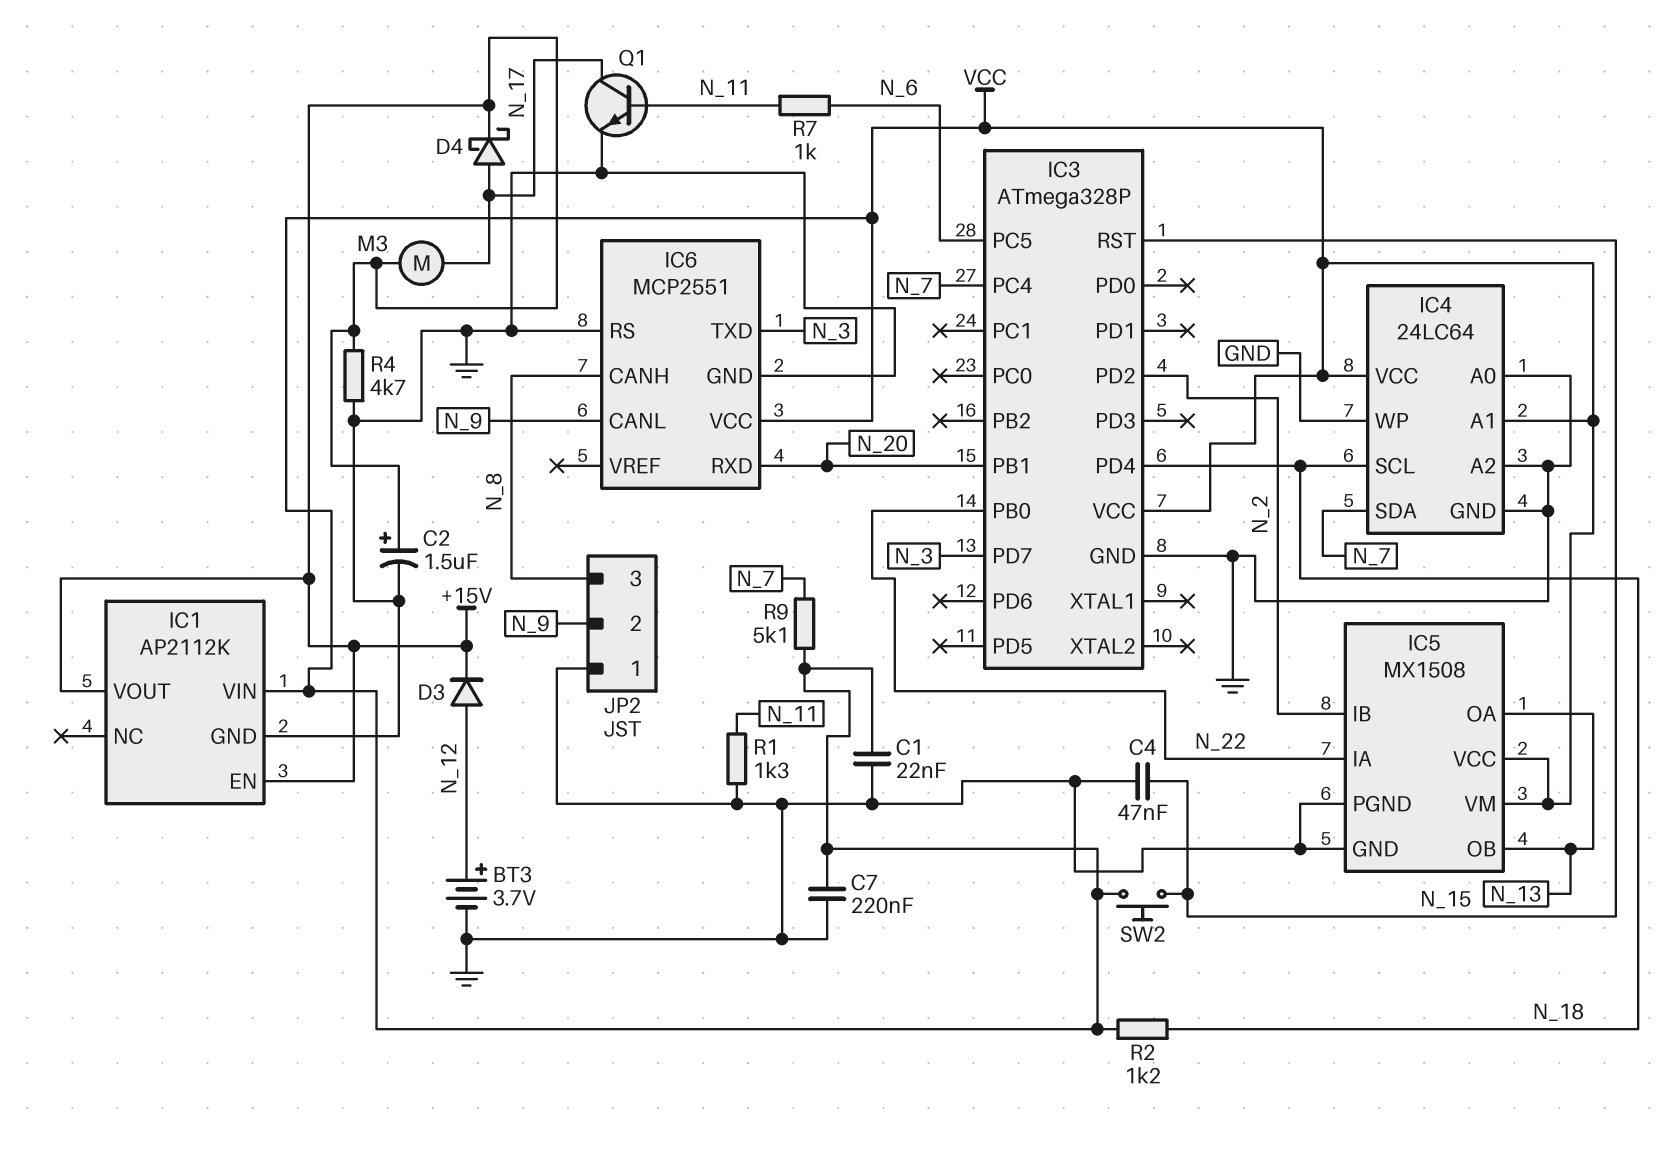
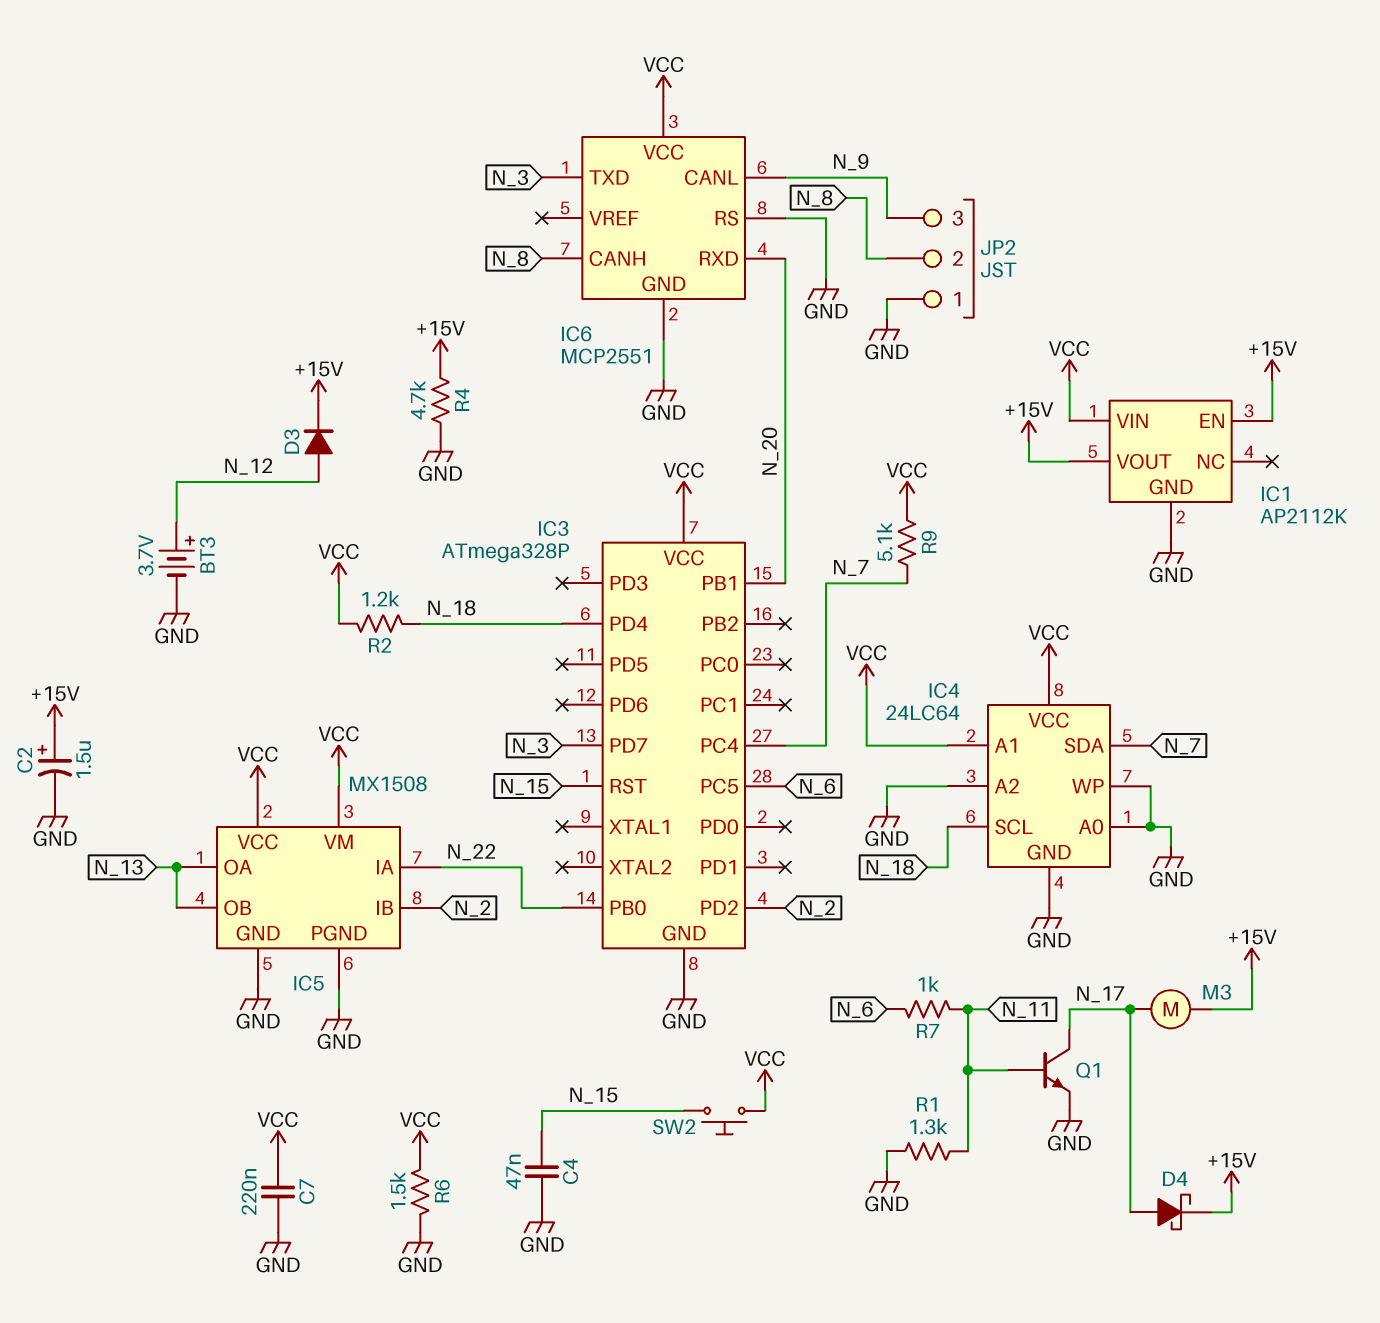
C1: 22nF (GND, VCC) -> none
JP2 pin 2: N_9 -> N_8
JP2 pin 3: N_8 -> N_9
R6: none -> 1.5k (GND, VCC)

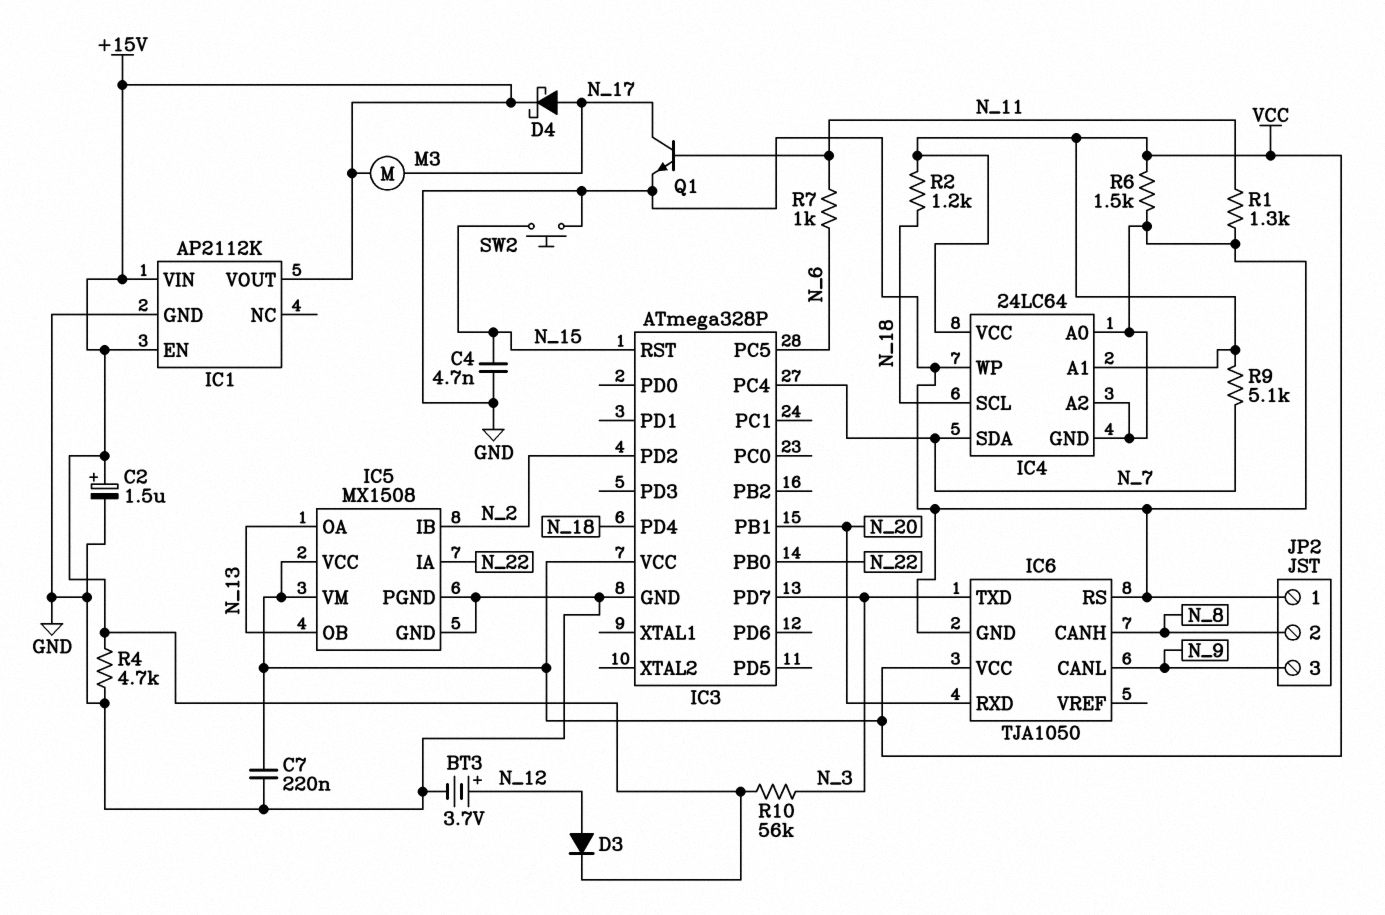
C4: 47nF (GND, N_15) -> 4.7nF (GND, N_15)
IC1 pin VIN: VCC -> +15V
IC6: MCP2551 -> TJA1050
R10: none -> 56k (+15V, N_3)
SW2: button (N_15, VCC) -> button (GND, N_15)

